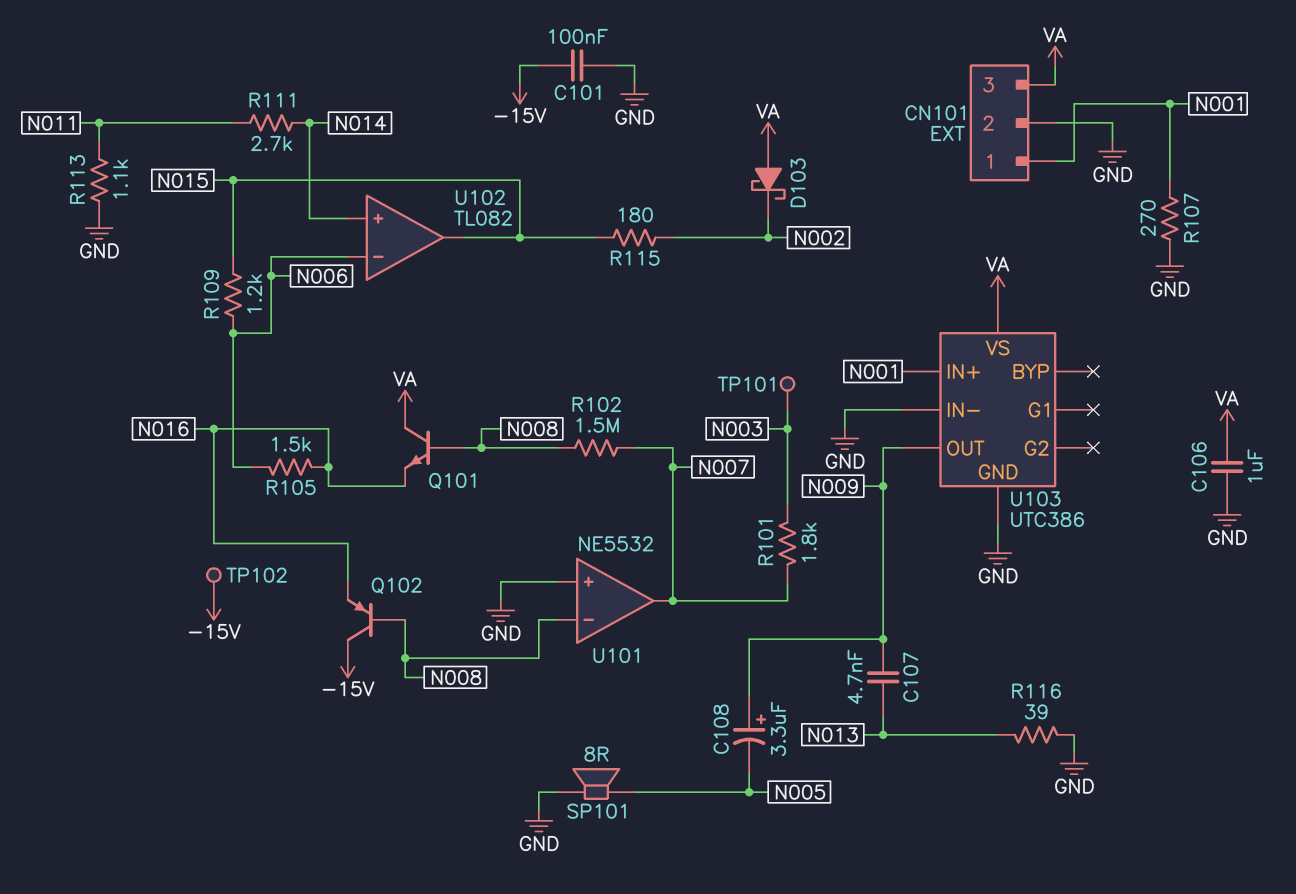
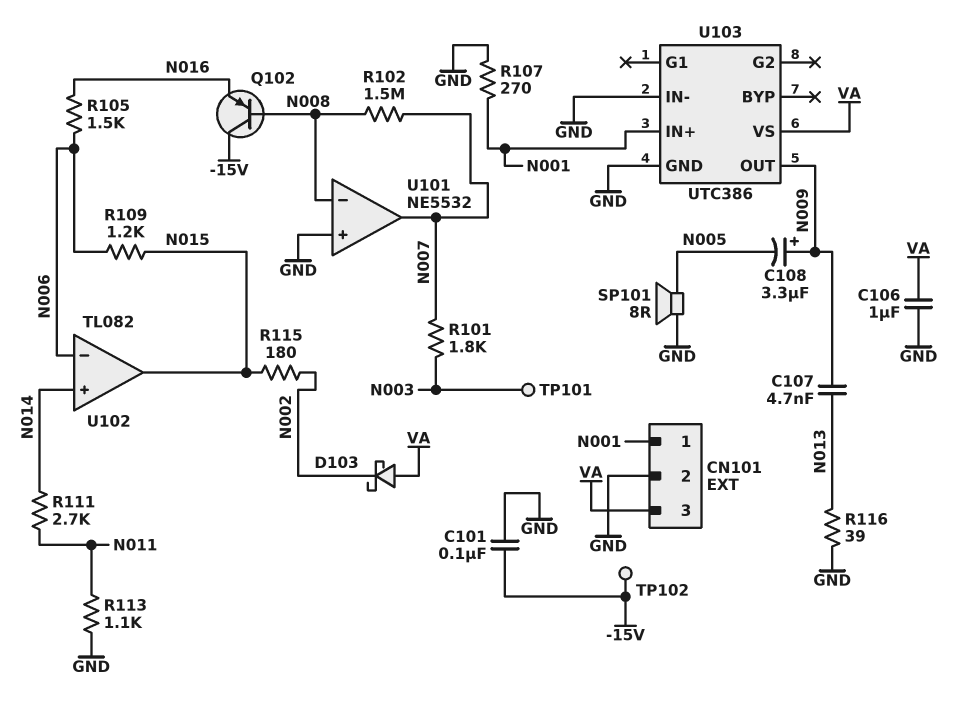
Q101: NPN (B N008, C VA, E N016) -> none

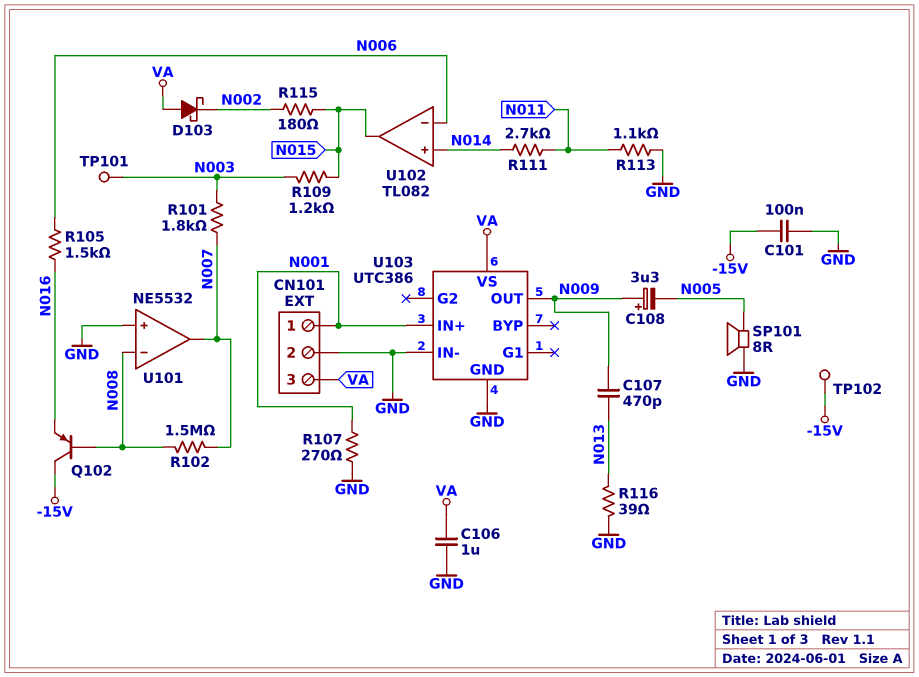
C107: 4.7nF (N009, N013) -> 470pF (N009, N013)
R109: 1.2k (N006, N015) -> 1.2k (N003, N015)

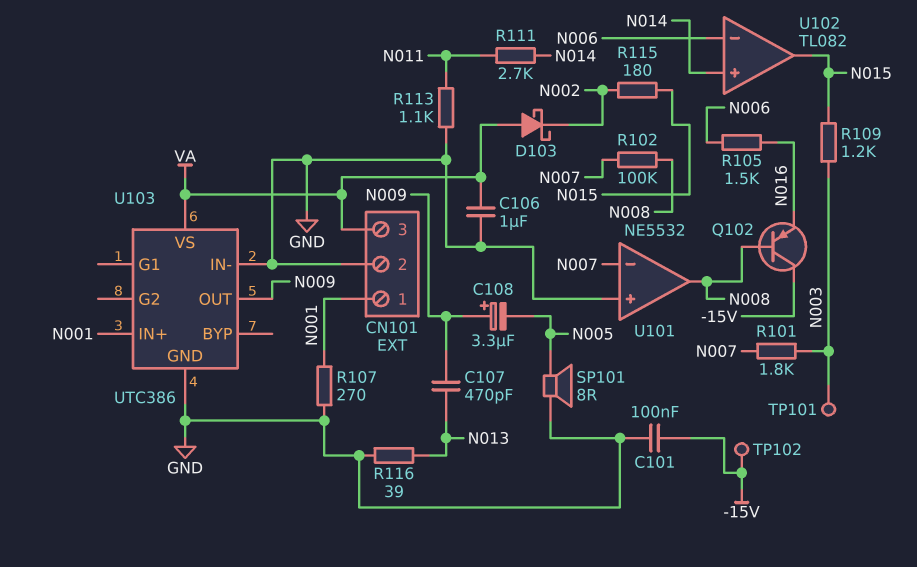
R102: 1.5M (N007, N008) -> 100k (N007, N008)
U101 pin in-: N008 -> N007
U101 pin out: N007 -> N008

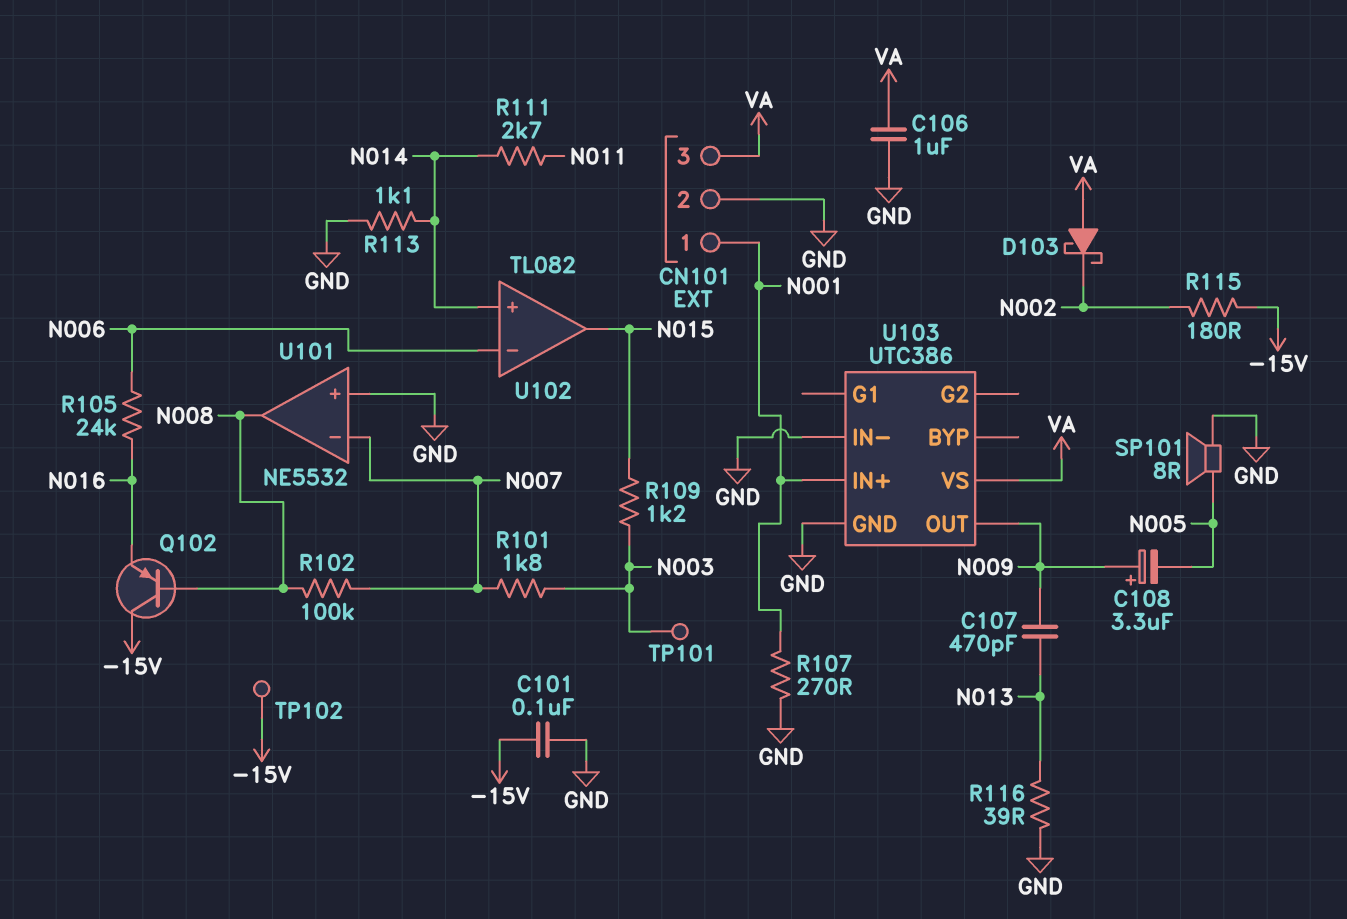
R105: 1.5k (N006, N016) -> 24k (N006, N016)
R113: 1.1k (GND, N011) -> 1.1k (GND, N014)
R115: 180 (N002, N015) -> 180 (-15V, N002)

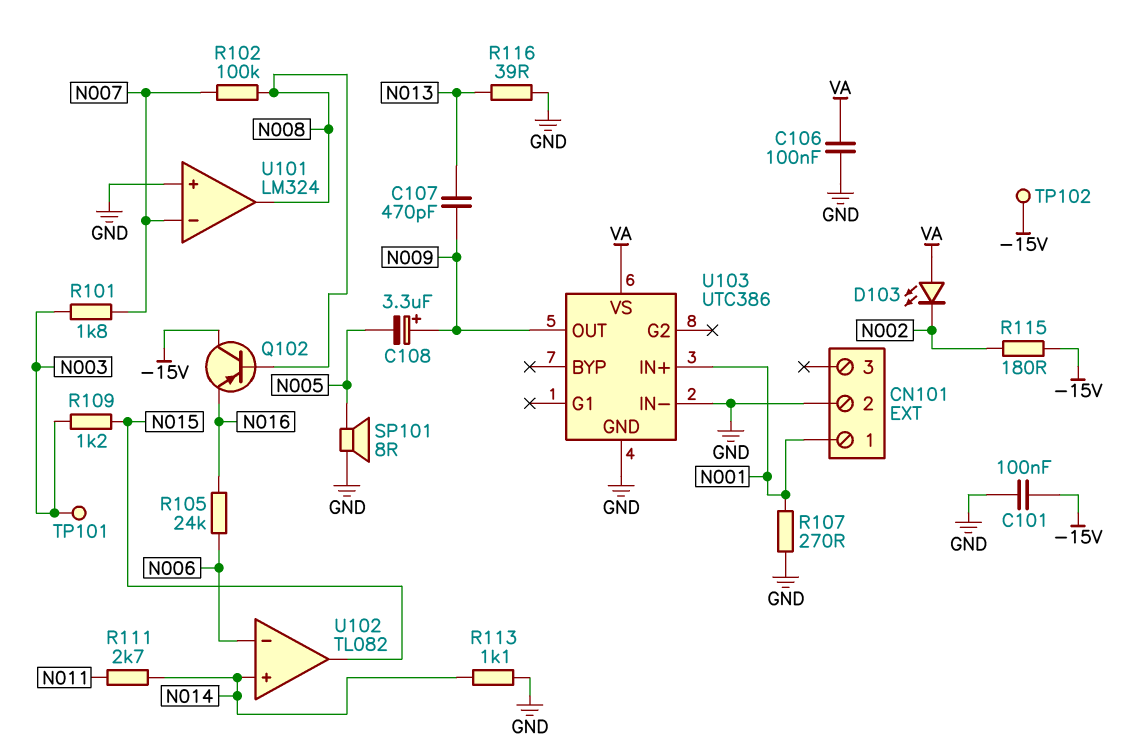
C106: 1uF (GND, VA) -> 100nF (GND, VA)
CN101 pin 3: VA -> none
D103: schottky (A VA, K N002) -> LED (A VA, K N002)
U101: NE5532 -> LM324

